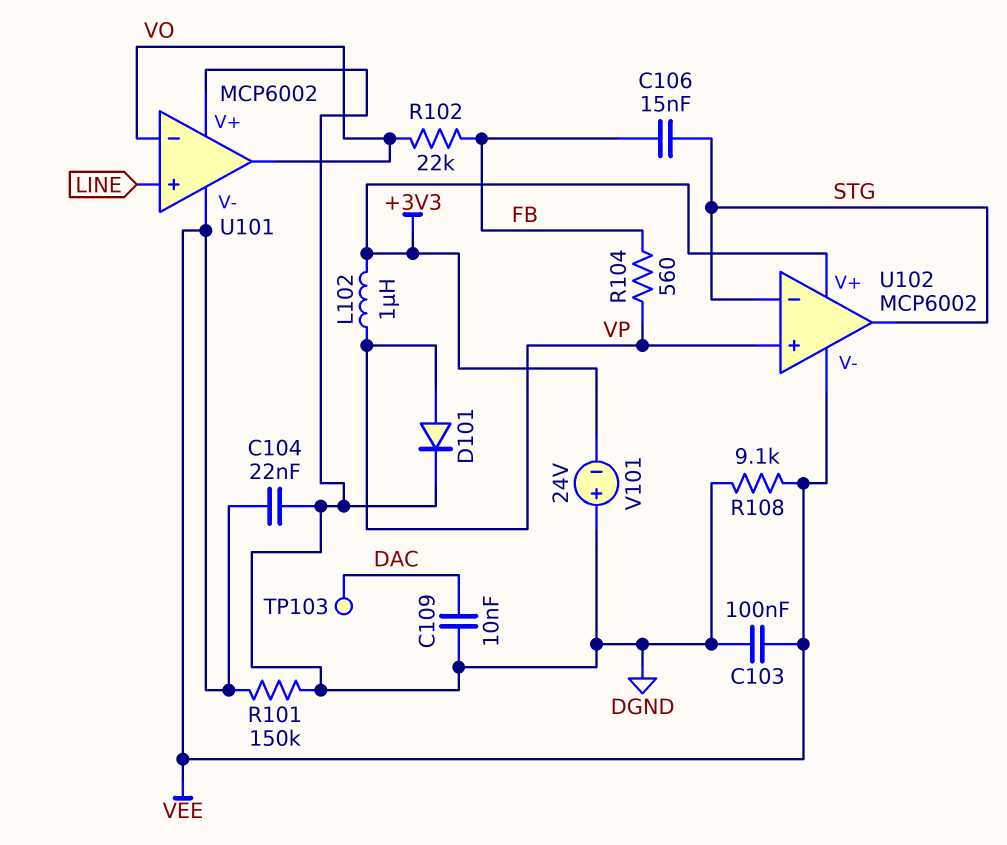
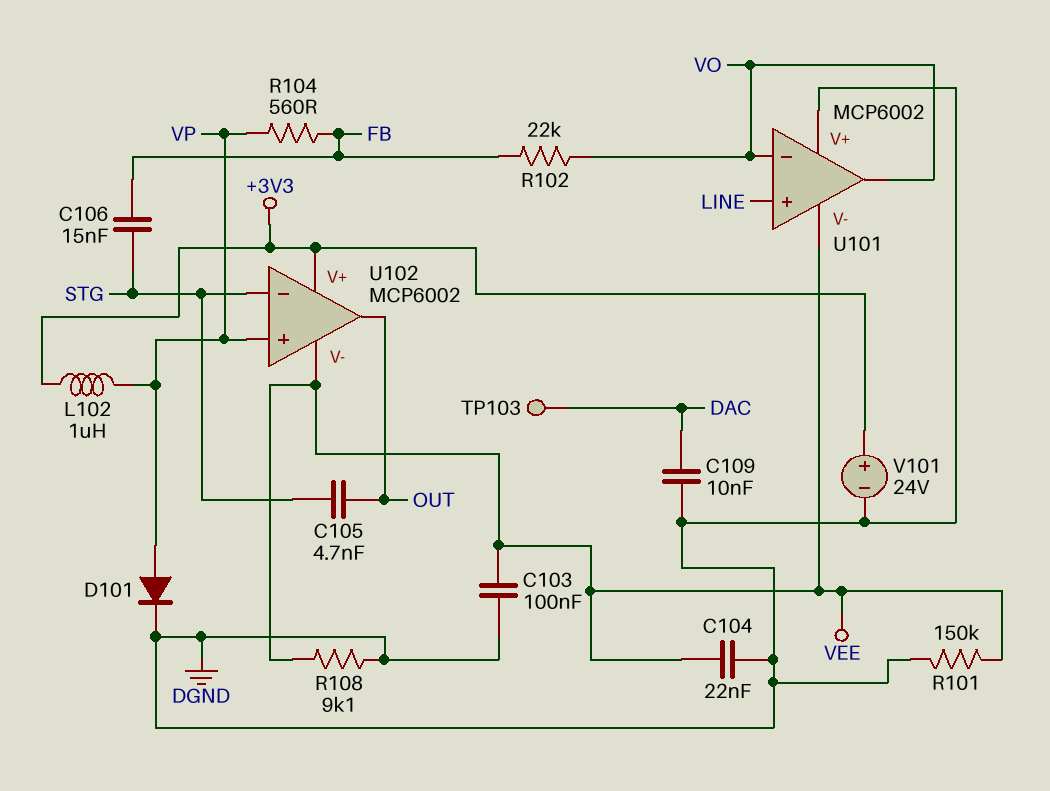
C105: none -> 4.7nF (OUT, STG)
U102 pin out: STG -> OUT
V101: 24V (plus DGND, minus +3V3) -> 24V (plus +3V3, minus DGND)

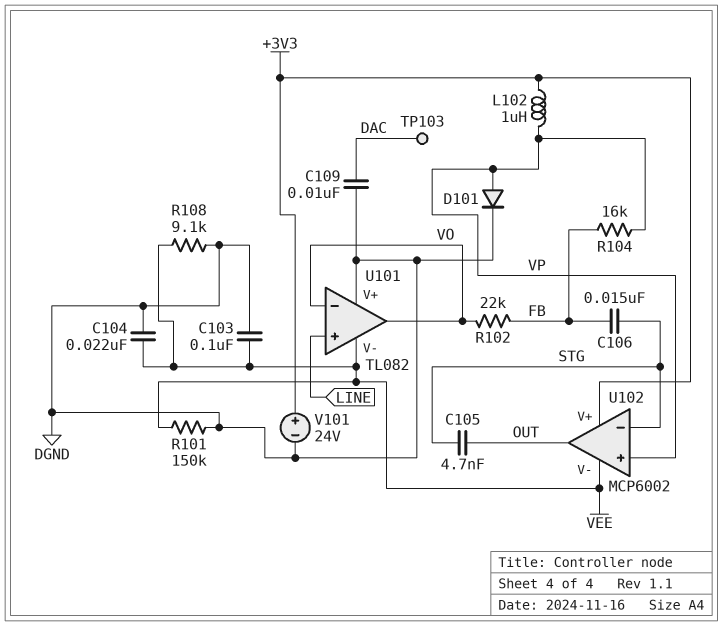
R104: 560 (FB, VP) -> 16k (FB, VP)
U101: MCP6002 -> TL082

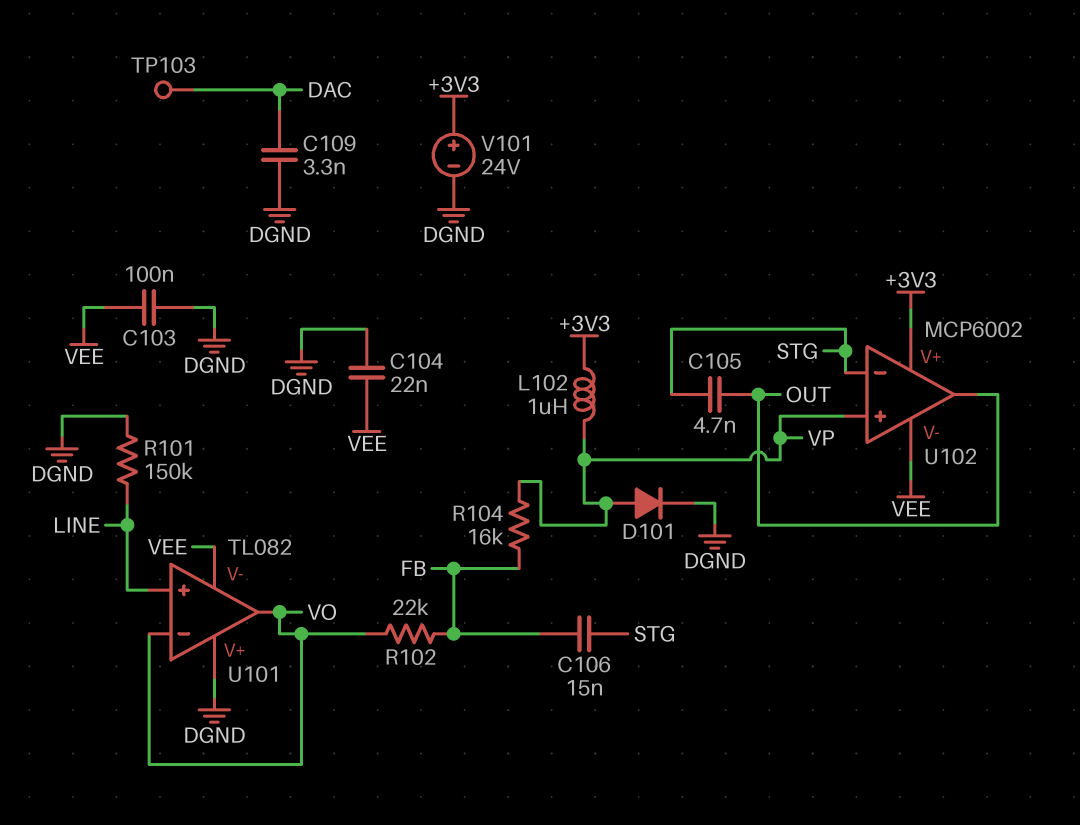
C109: 10nF (DAC, DGND) -> 3.3nF (DAC, DGND)
R101: 150k (DGND, VEE) -> 150k (DGND, LINE)
R108: 9.1k (DGND, VEE) -> none

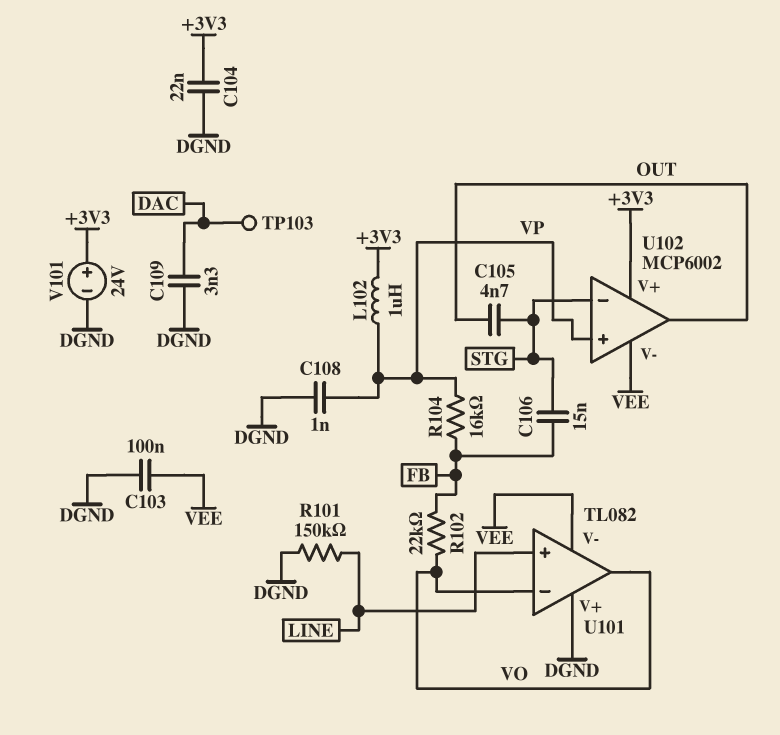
C104: 22nF (DGND, VEE) -> 22nF (+3V3, DGND)
C108: none -> 1nF (DGND, VP)
D101: diode (A VP, K DGND) -> none

